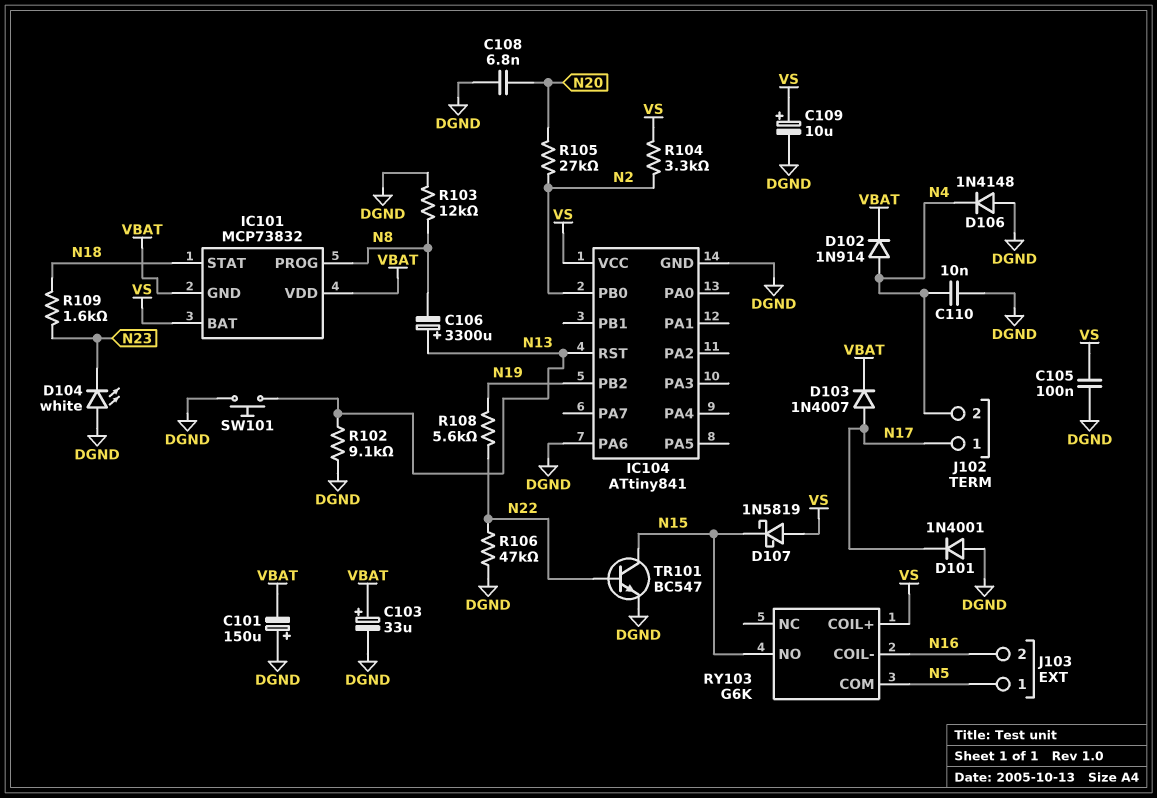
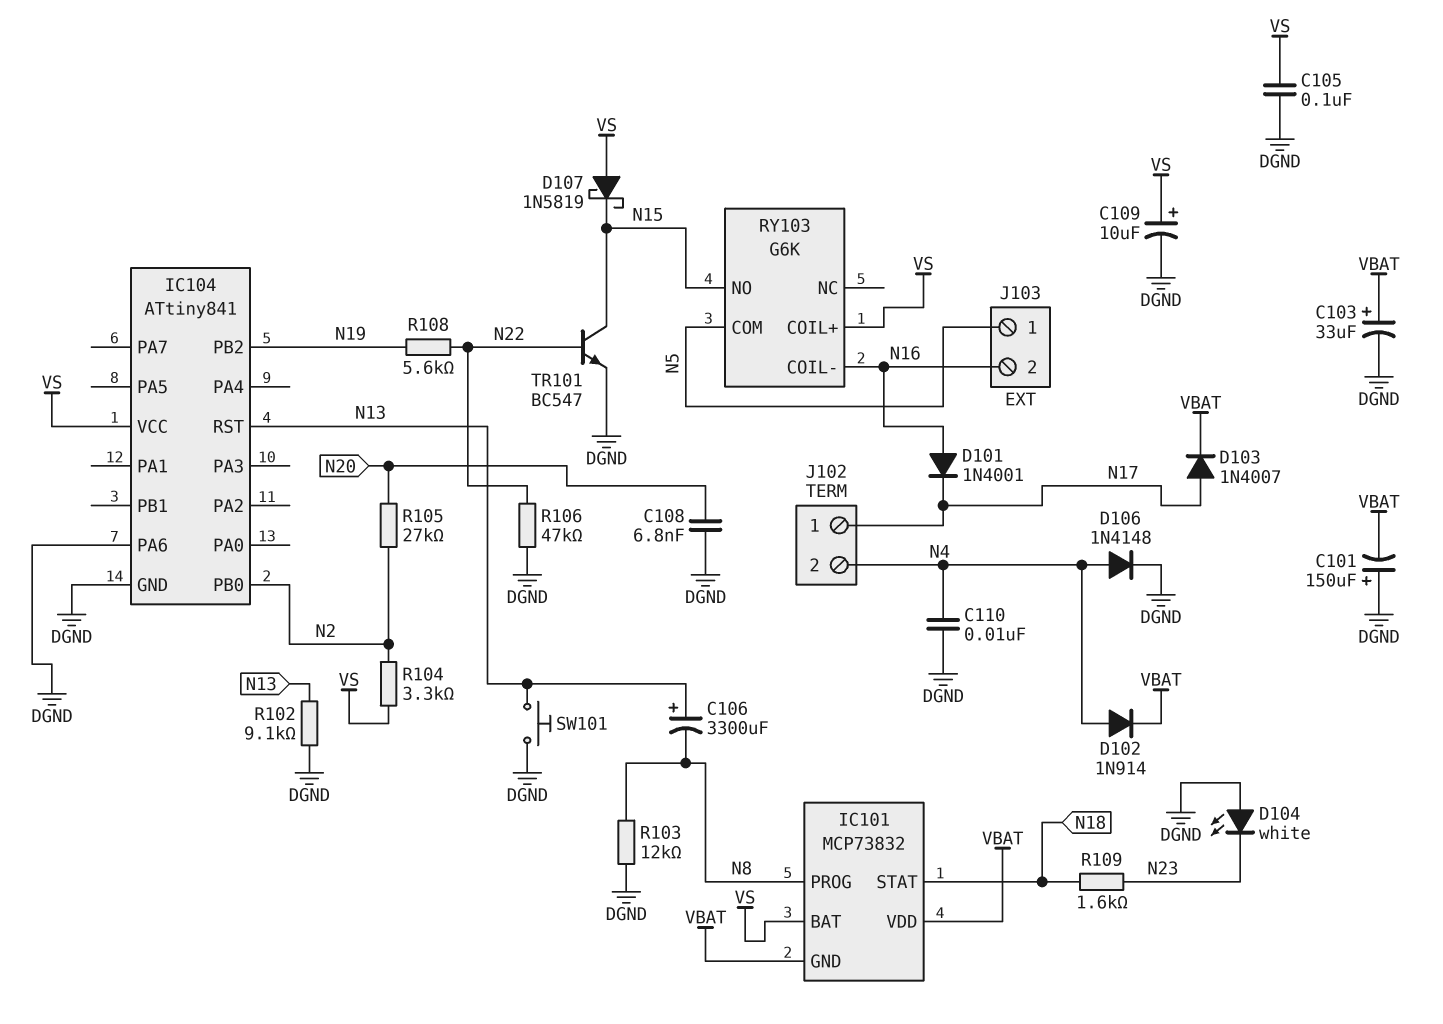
D101: diode 1N4001 (A DGND, K N17) -> diode 1N4001 (A N16, K N17)
D106: diode 1N4148 (A DGND, K N4) -> diode 1N4148 (A N4, K DGND)

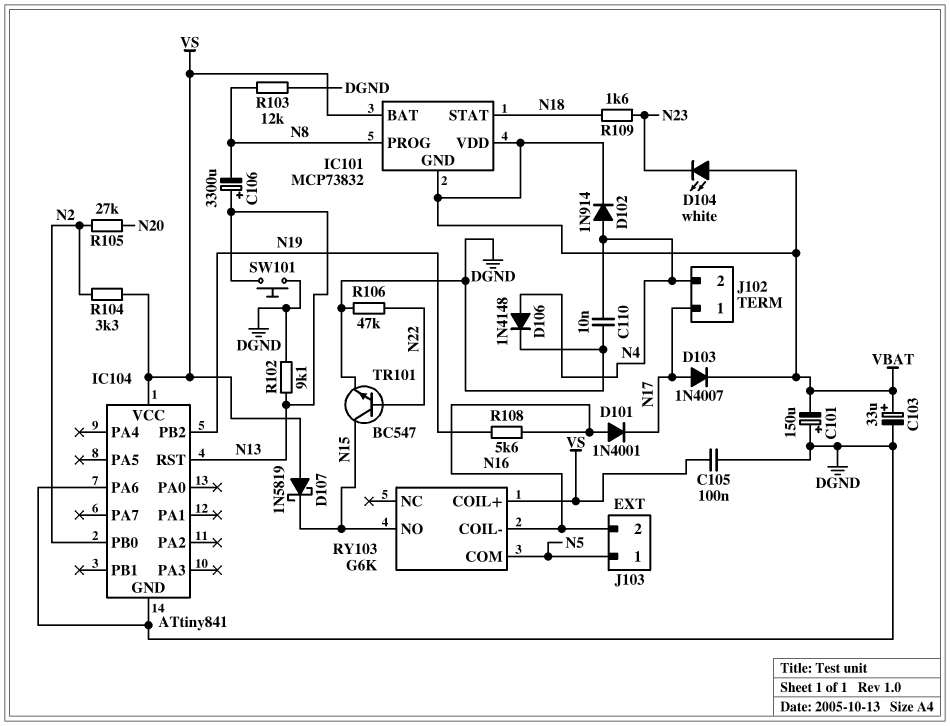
C108: 6.8nF (DGND, N20) -> none
C109: 10uF (plus VS, minus DGND) -> none
D104: LED white (A DGND, K N23) -> LED white (A VBAT, K N23)
R108: 5.6k (N19, N22) -> 5.6k (N16, N19)

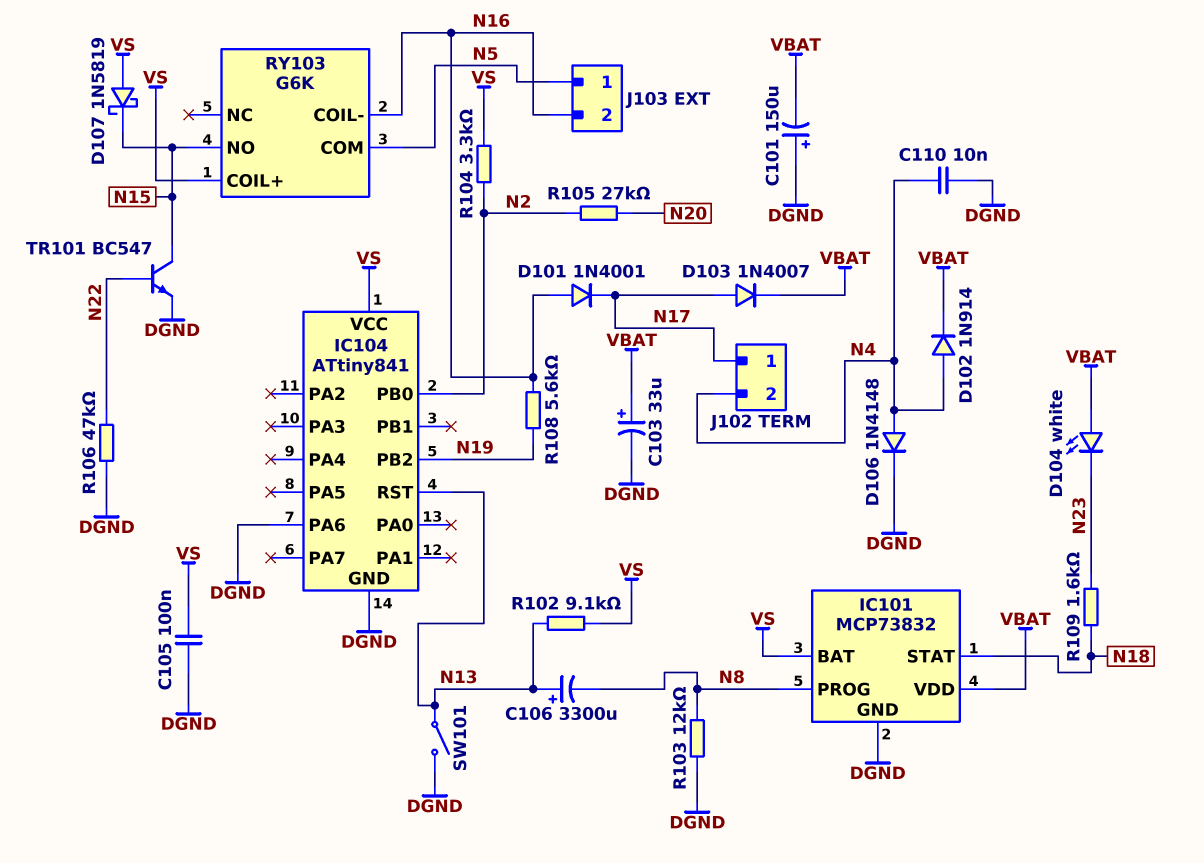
IC101 pin GND: VBAT -> DGND
R102: 9.1k (DGND, N13) -> 9.1k (N13, VS)
SW101: button (DGND, N13) -> switch (DGND, N13)

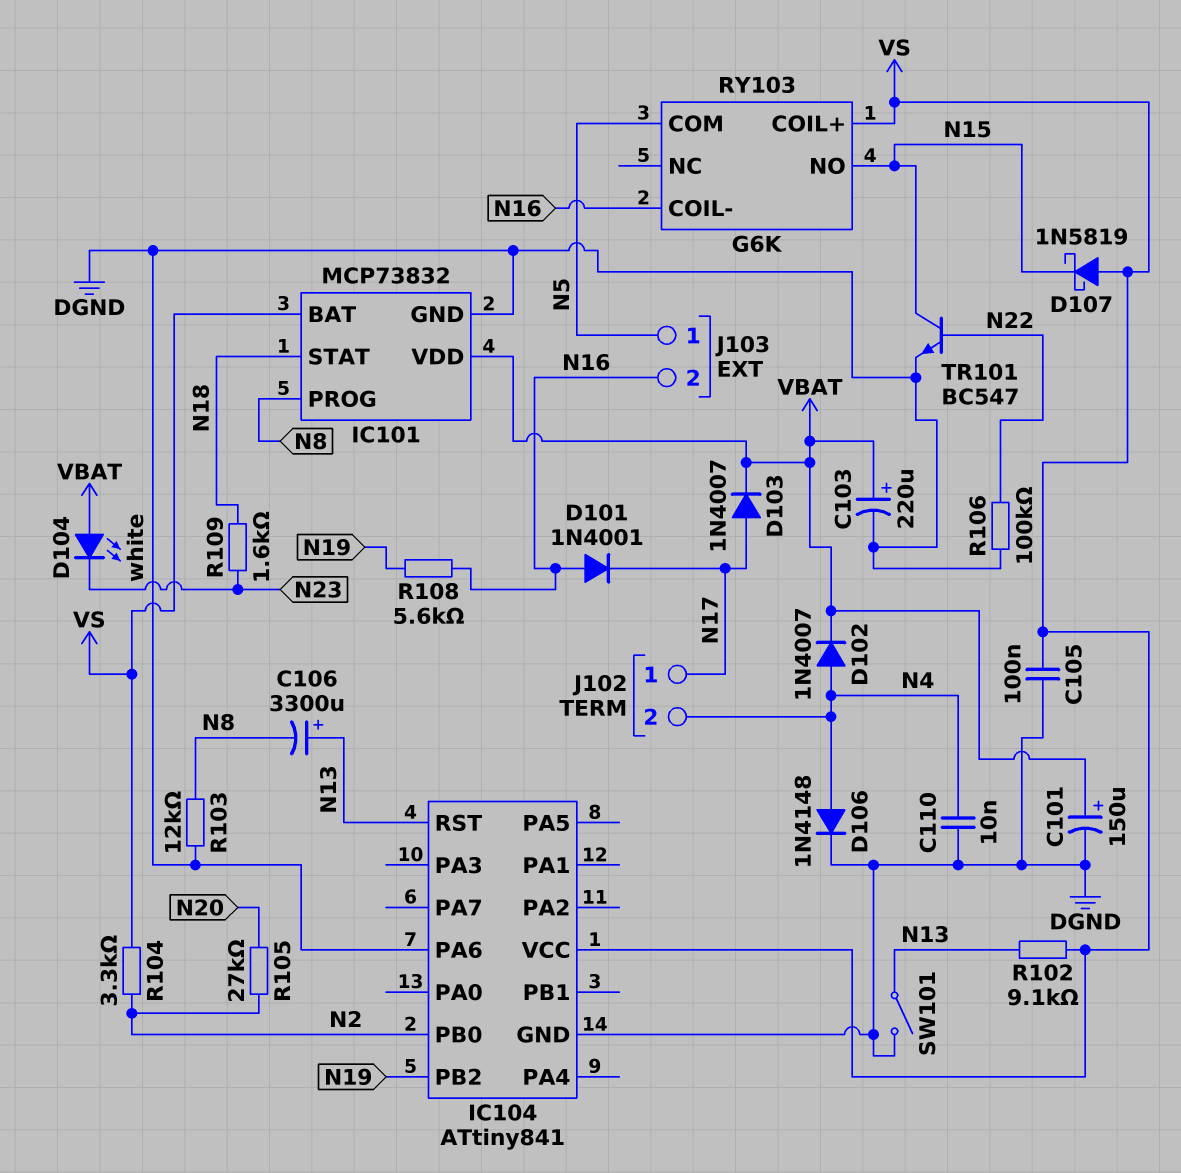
C101: 150uF (plus DGND, minus VBAT) -> 150uF (plus VBAT, minus DGND)
C103: 33uF (plus VBAT, minus DGND) -> 220uF (plus VBAT, minus DGND)
D102: diode 1N914 (A N4, K VBAT) -> diode 1N4007 (A N4, K VBAT)
R106: 47k (DGND, N22) -> 100k (DGND, N22)

